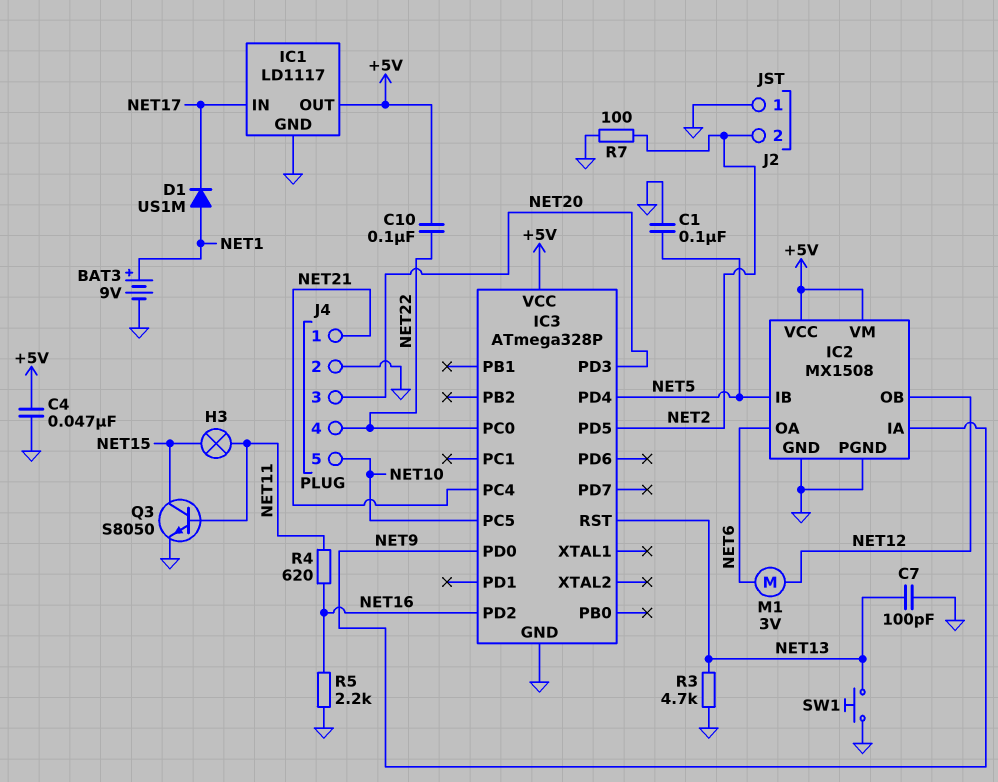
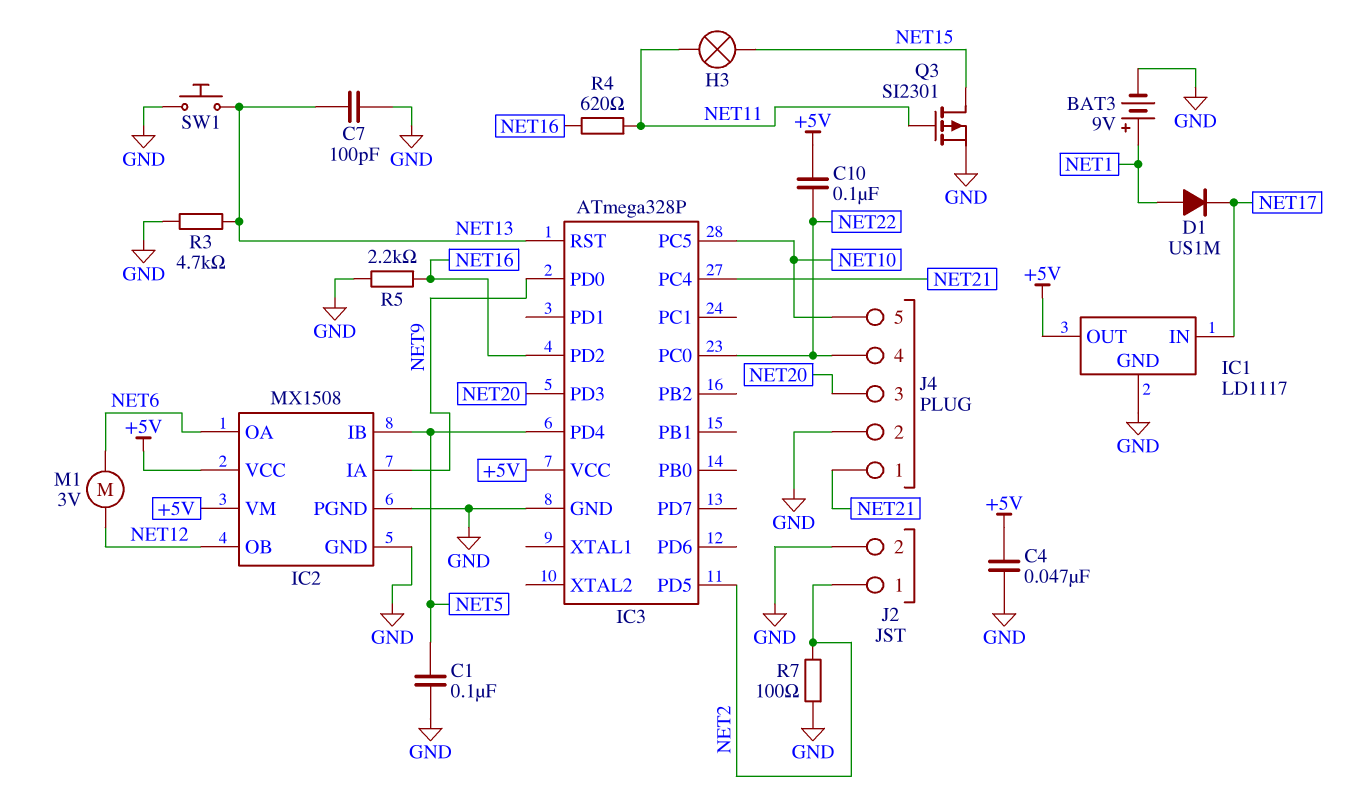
J2 pin 1: GND -> NET2
J2 pin 2: NET2 -> GND
Q3: NPN S8050 (B NET11, C NET15, E GND) -> PMOS SI2301 (G NET11, D NET15, S GND)

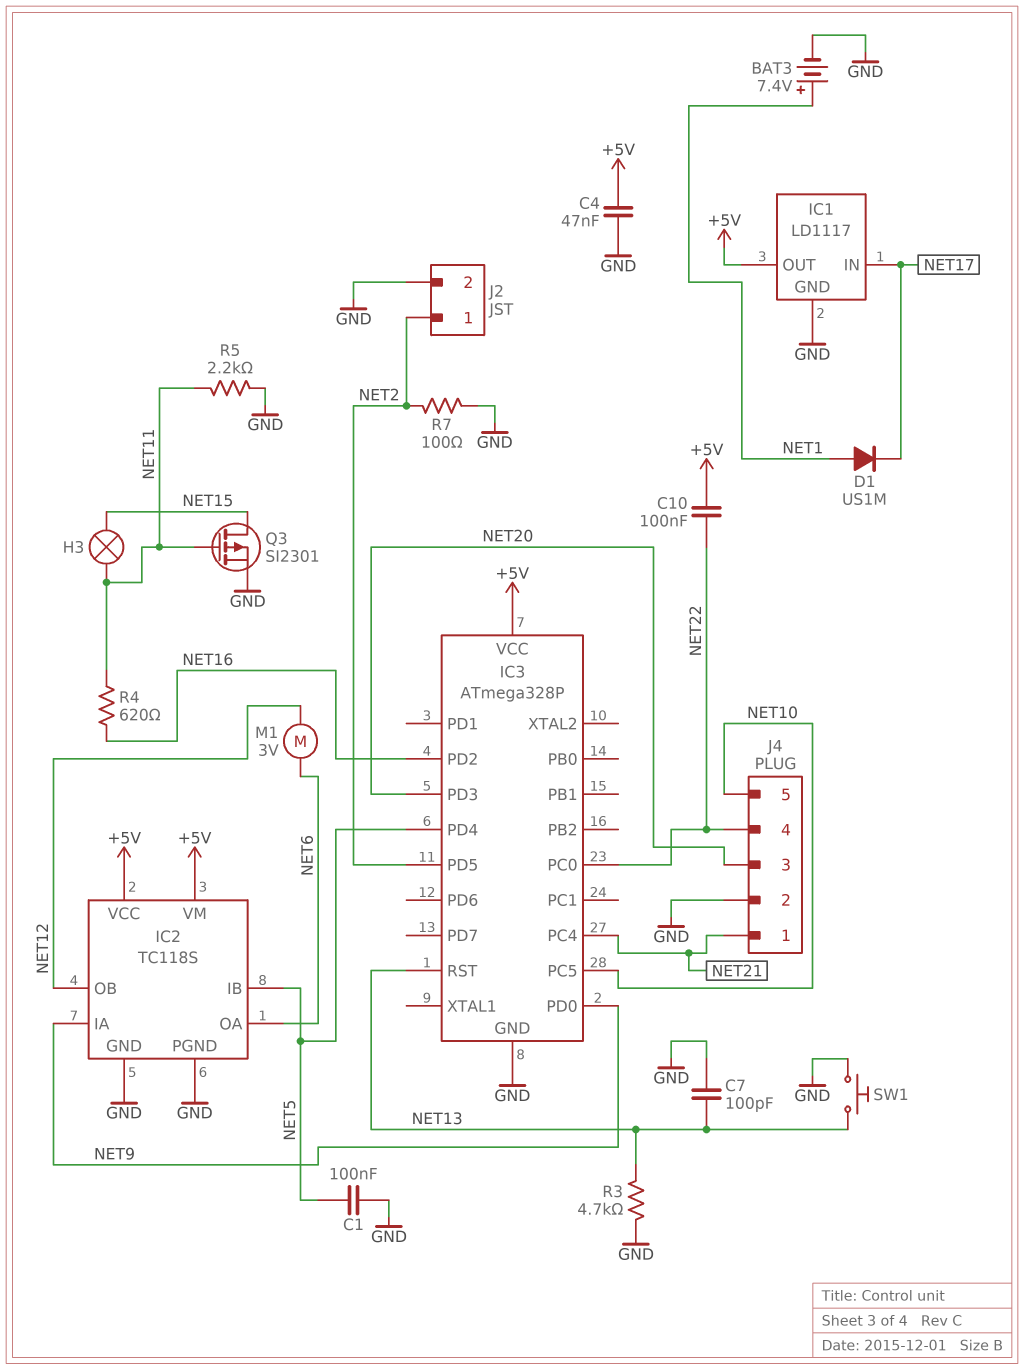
BAT3: 9V (plus NET1, minus GND) -> 7.4V (plus NET1, minus GND)
IC2: MX1508 -> TC118S
R5: 2.2k (GND, NET16) -> 2.2k (GND, NET11)

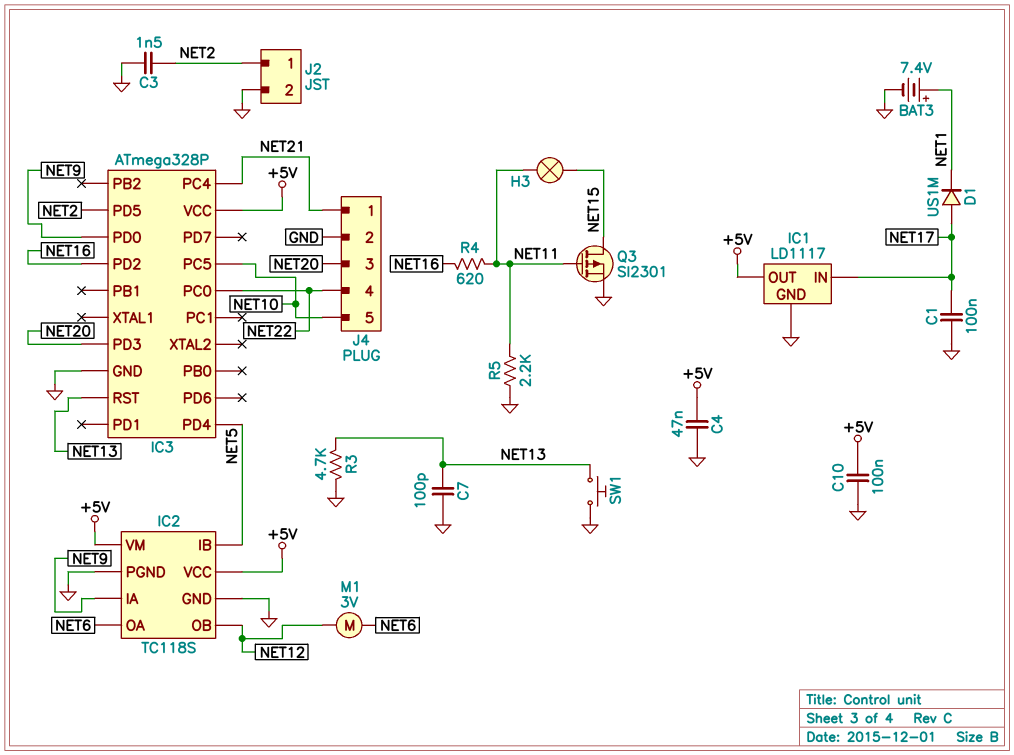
C1: 100nF (GND, NET5) -> 100nF (GND, NET17)
C3: none -> 1.5nF (GND, NET2)
C10: 100nF (+5V, NET22) -> 100nF (+5V, GND)
D1: diode US1M (A NET1, K NET17) -> diode US1M (A NET17, K NET1)
R7: 100 (GND, NET2) -> none

